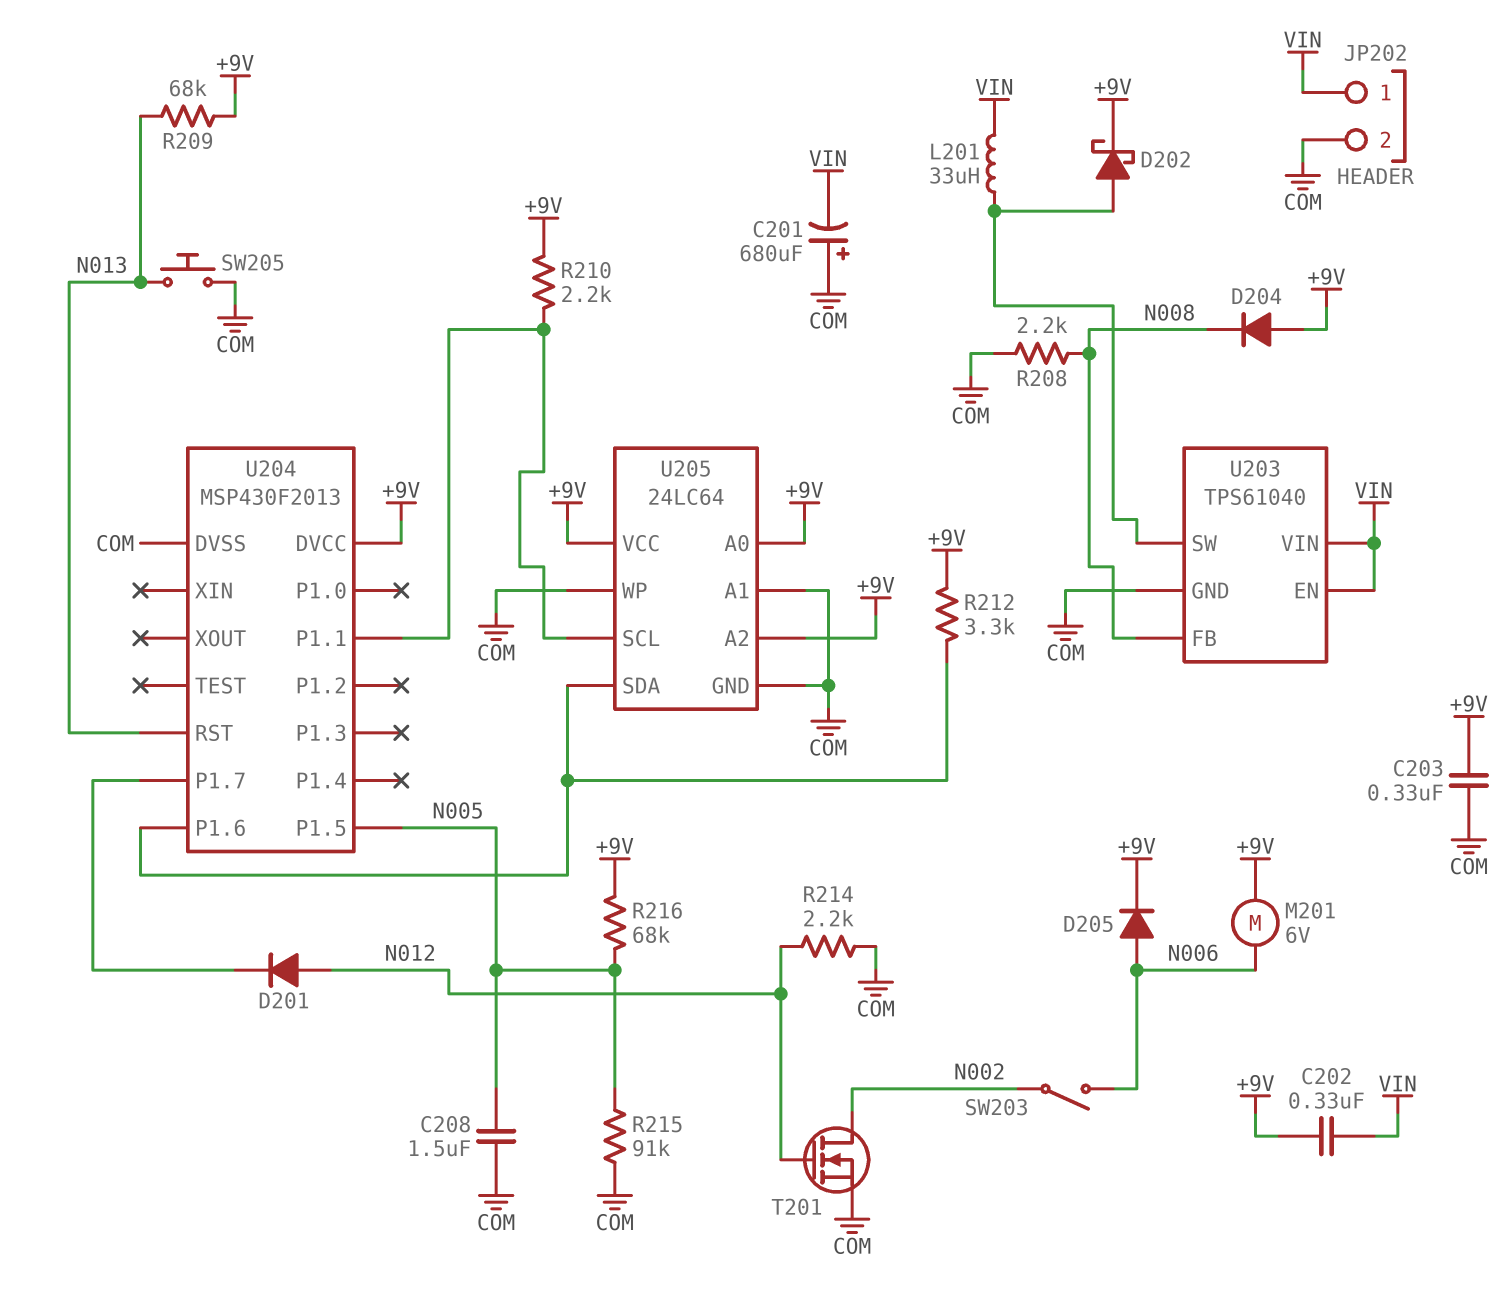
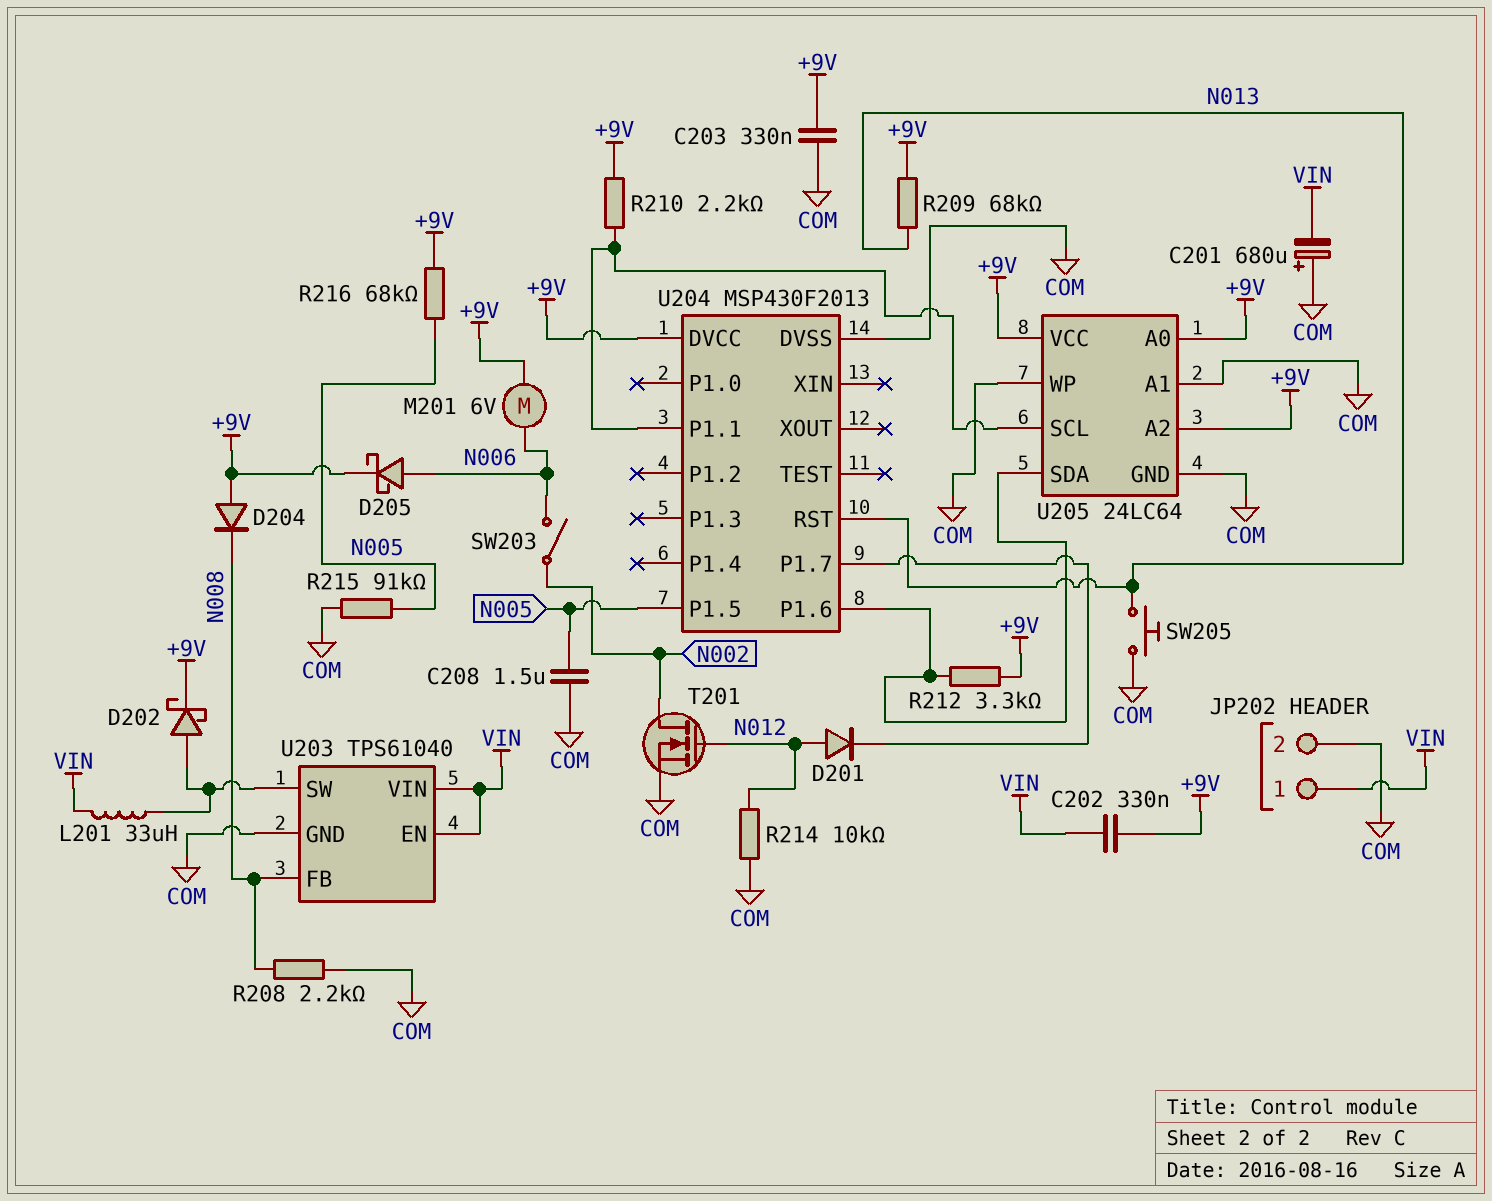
D205: diode (A N006, K +9V) -> schottky (A N006, K +9V)
R214: 2.2k (COM, N012) -> 10k (COM, N012)

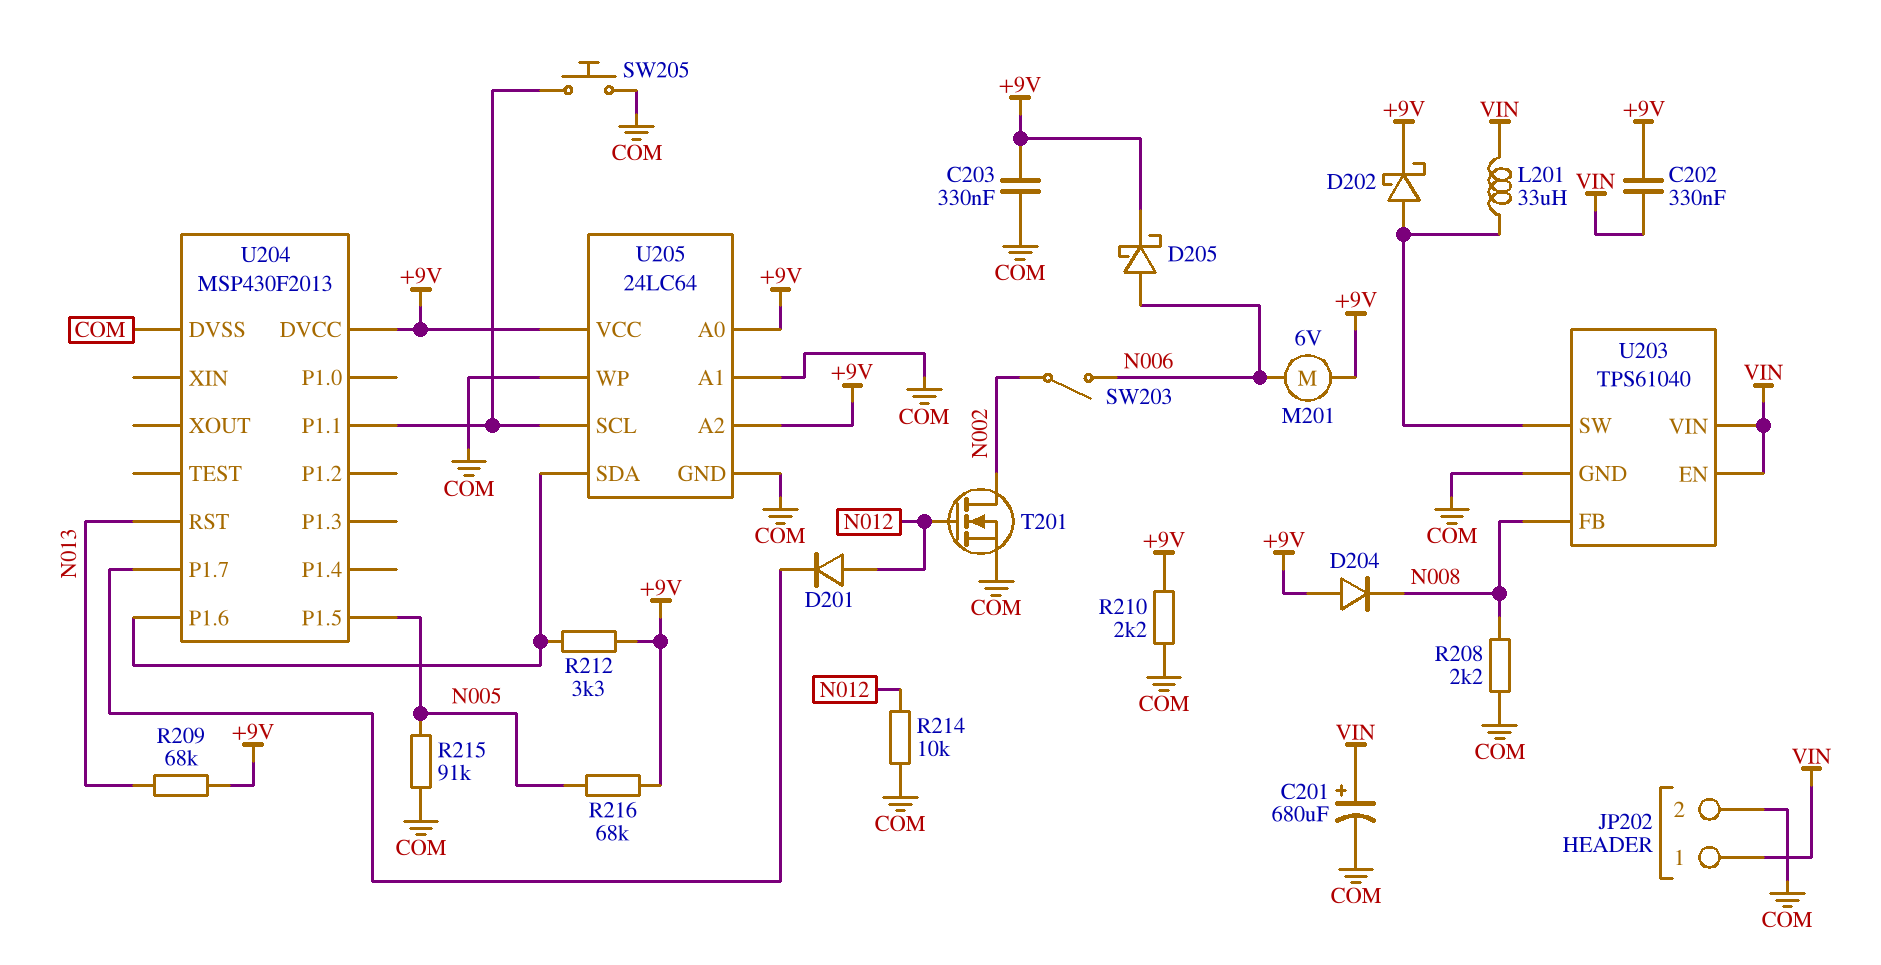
C201: 680uF (plus COM, minus VIN) -> 680uF (plus VIN, minus COM)
C208: 1.5uF (COM, N005) -> none
R210: 2.2k (+9V, U204/P1.1) -> 2.2k (+9V, COM)
SW205: button (COM, N013) -> button (COM, U204/P1.1)

